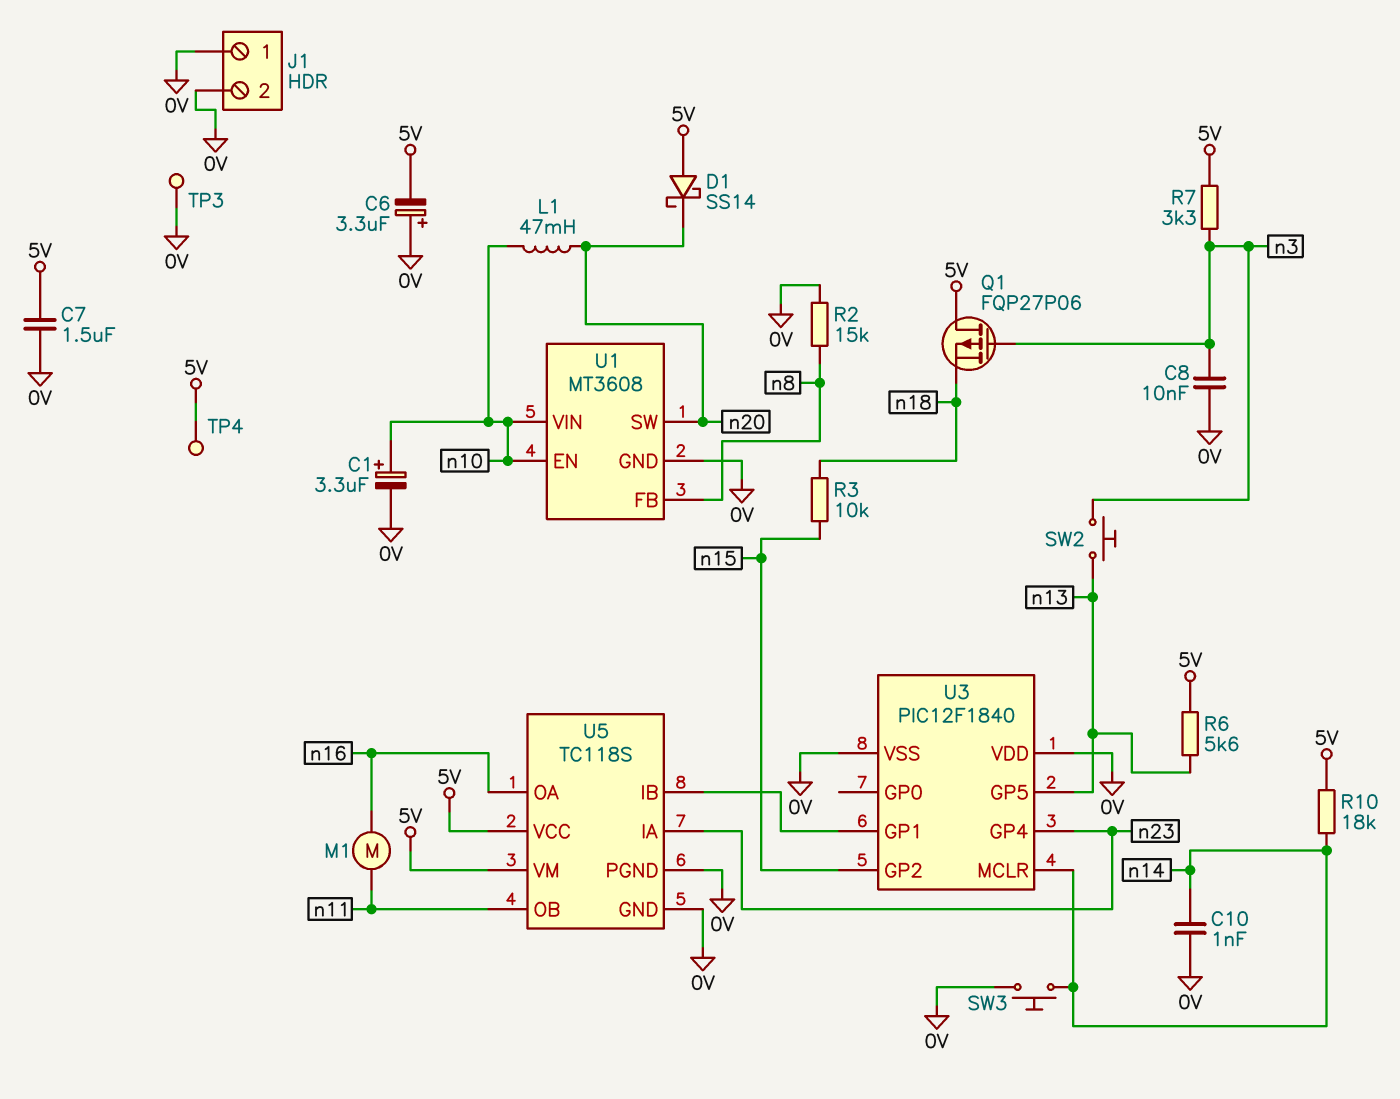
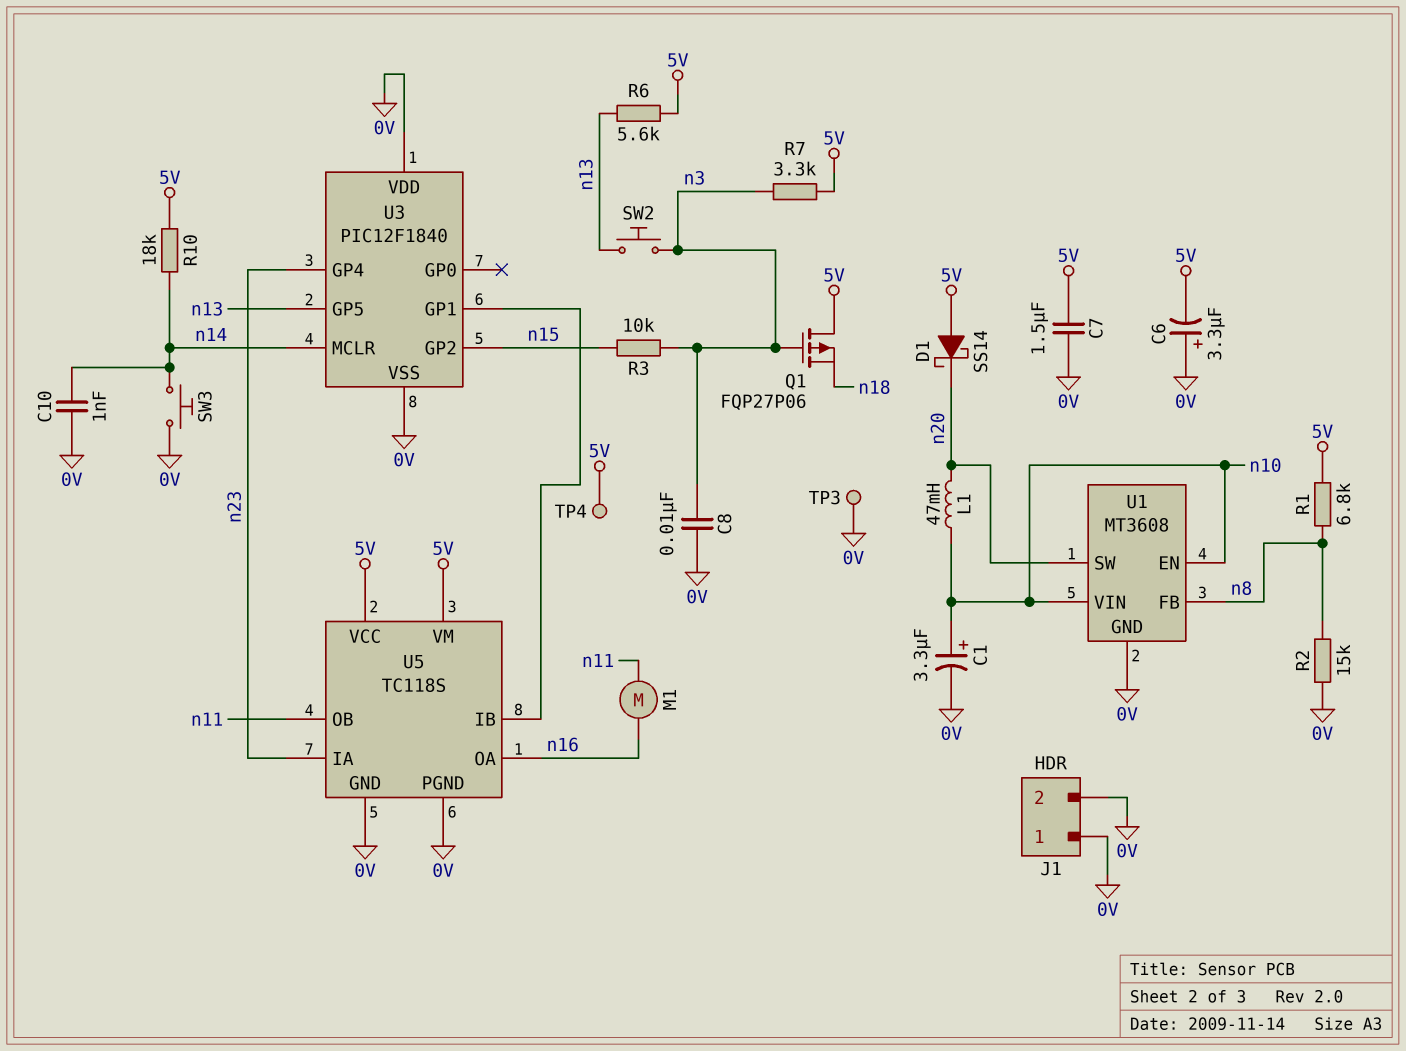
R1: none -> 6.8k (5V, n8)
R3: 10k (n15, n18) -> 10k (n3, n15)

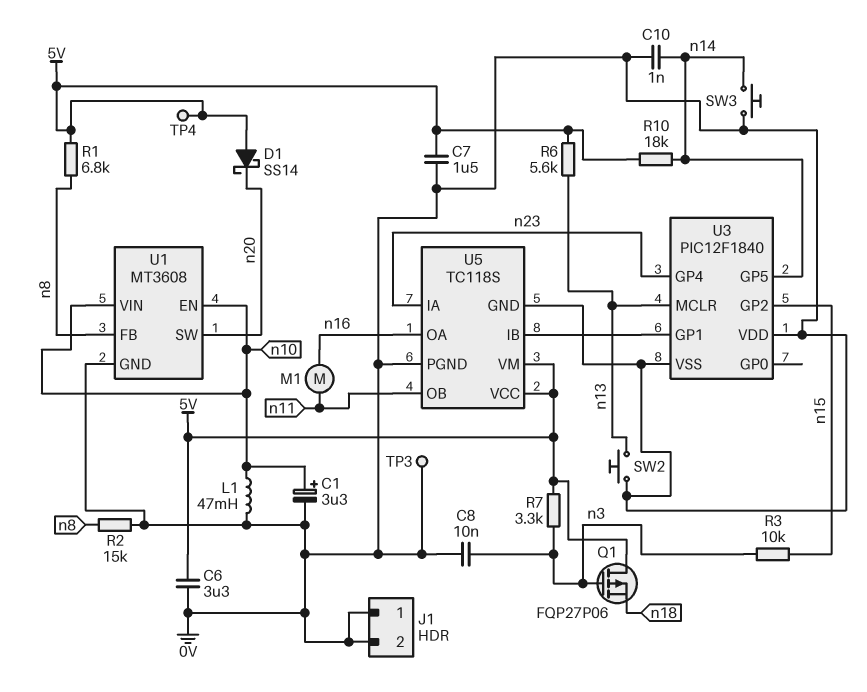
C6: 3.3uF (plus 0V, minus 5V) -> 3.3uF (0V, 5V)
L1: 47mH (n10, n20) -> 47mH (0V, n10)
SW2: button (n3, n13) -> button (0V, n13)
U3 pin GP5: n13 -> n14
U3 pin MCLR: n14 -> n13

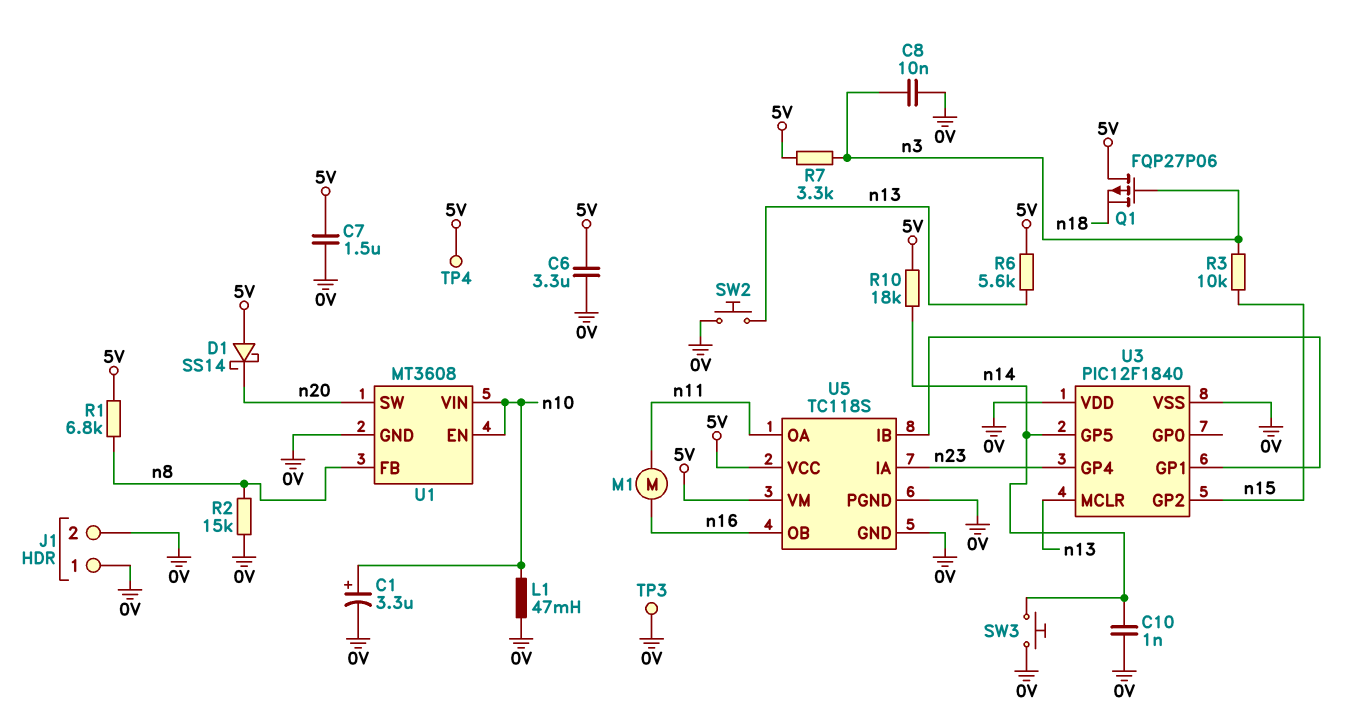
U5 pin OA: n16 -> n11
U5 pin OB: n11 -> n16

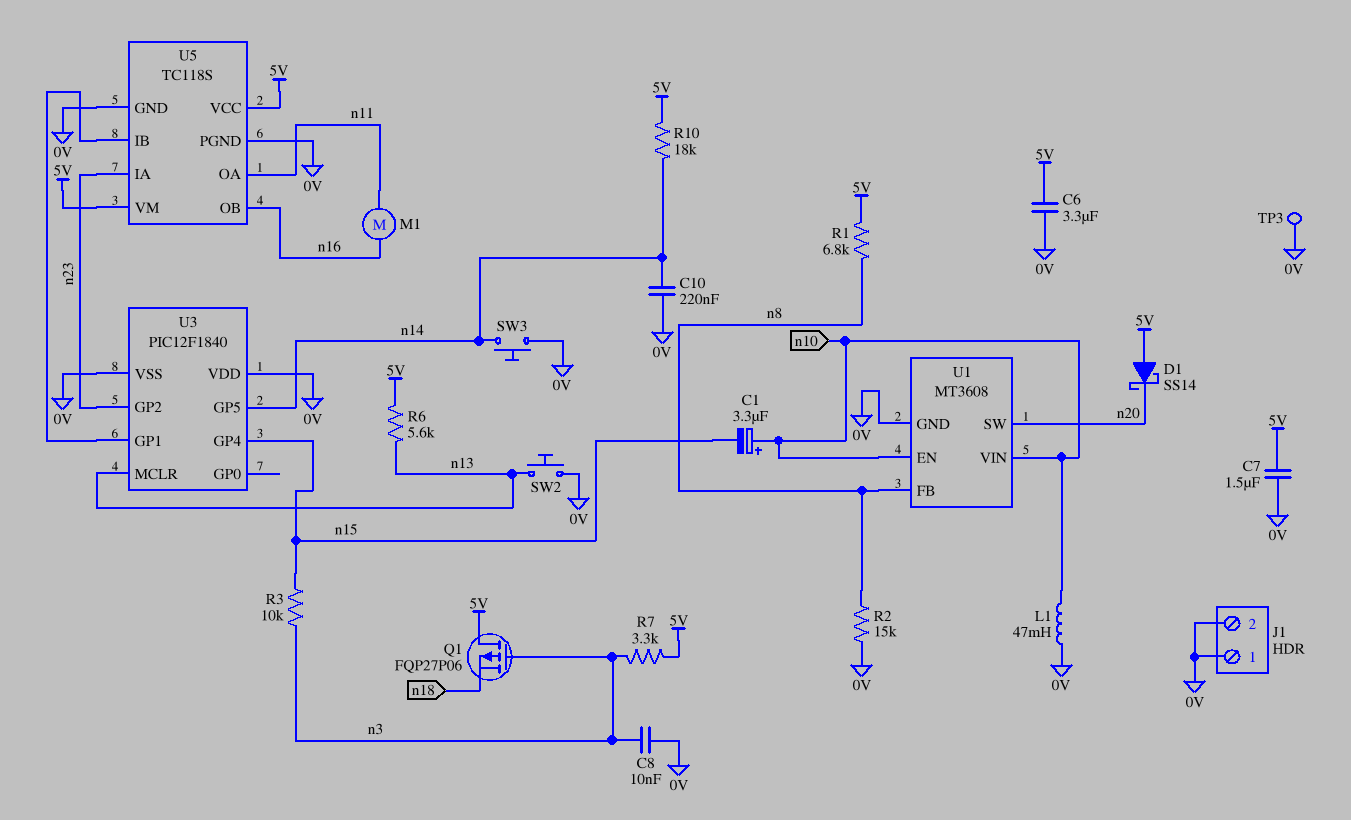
C1: 3.3uF (plus n10, minus 0V) -> 3.3uF (plus n10, minus n15)
C10: 1nF (0V, n14) -> 220nF (0V, n14)
TP4: test point (5V) -> none
U3 pin GP2: n15 -> n23
U3 pin GP4: n23 -> n15

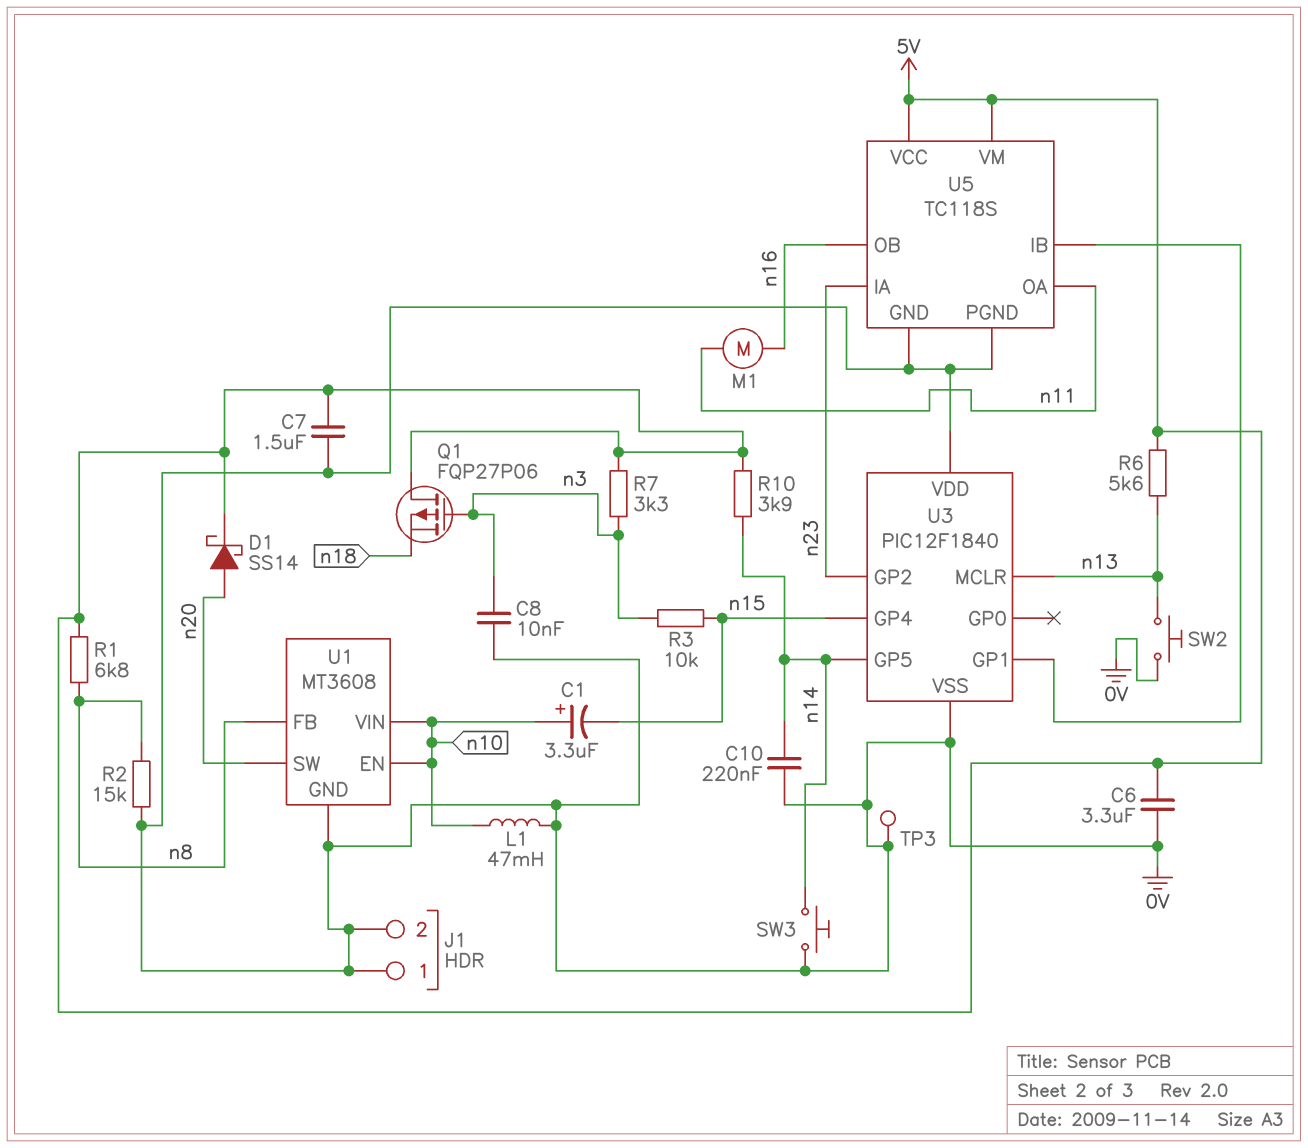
D1: schottky SS14 (A 5V, K n20) -> schottky SS14 (A n20, K 5V)
R10: 18k (5V, n14) -> 3.9k (5V, n14)

